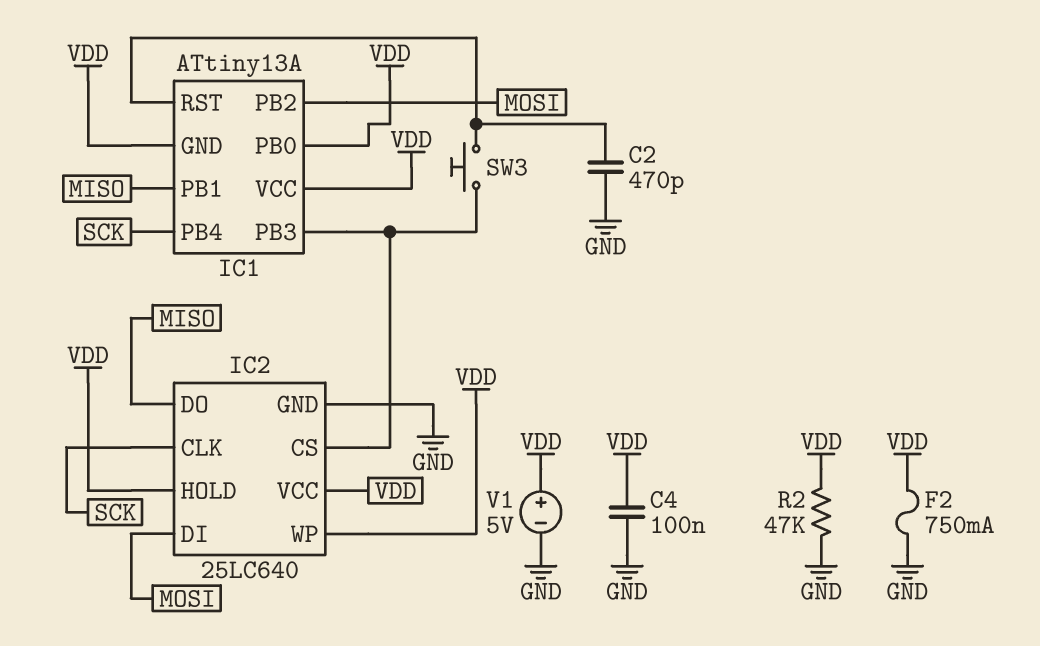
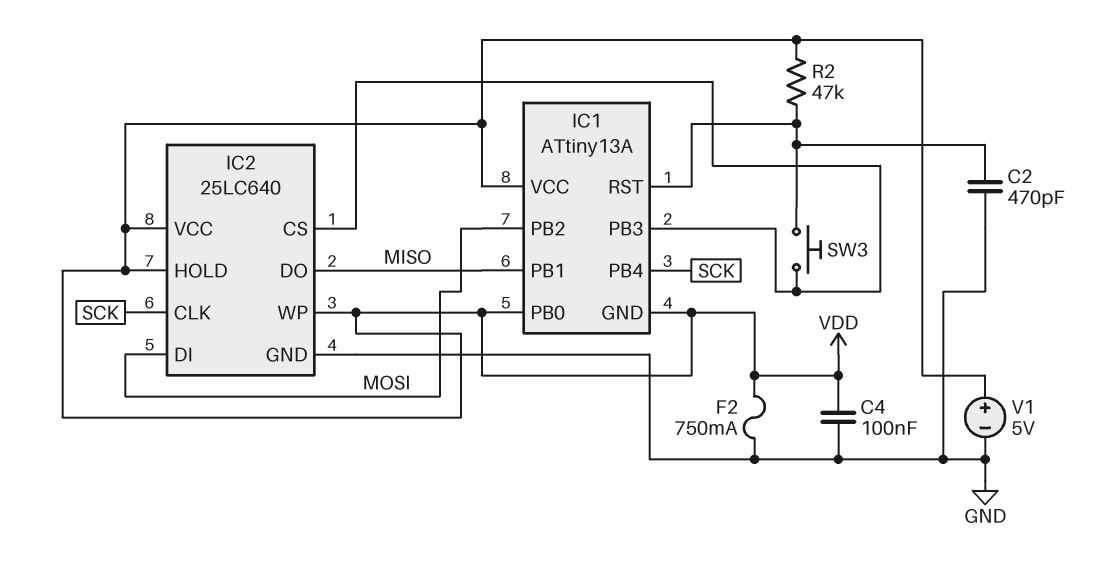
R2: 47k (GND, VDD) -> 47k (IC1/RST, VDD)

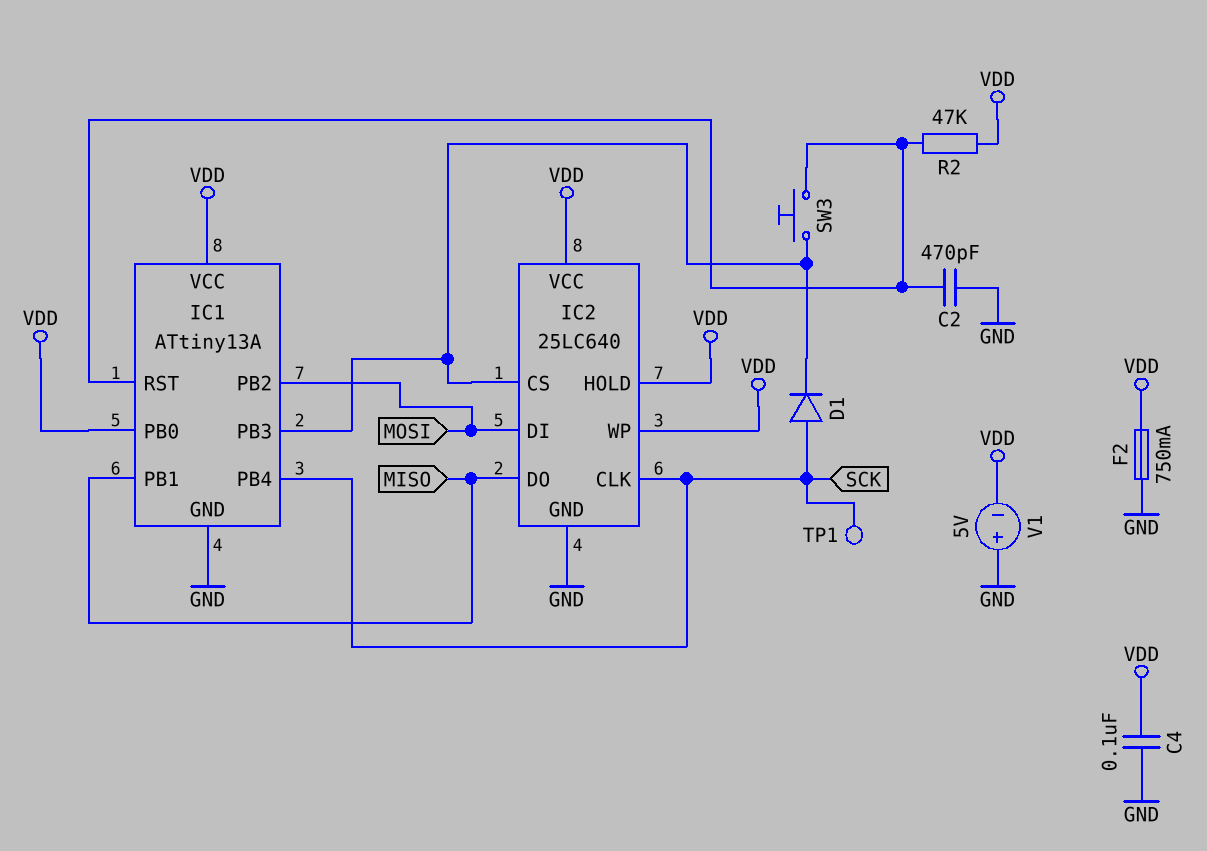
D1: none -> diode (A SCK, K IC1/PB3)
IC1 pin GND: VDD -> GND
TP1: none -> test point (SCK)
V1: 5V (plus VDD, minus GND) -> 5V (plus GND, minus VDD)

